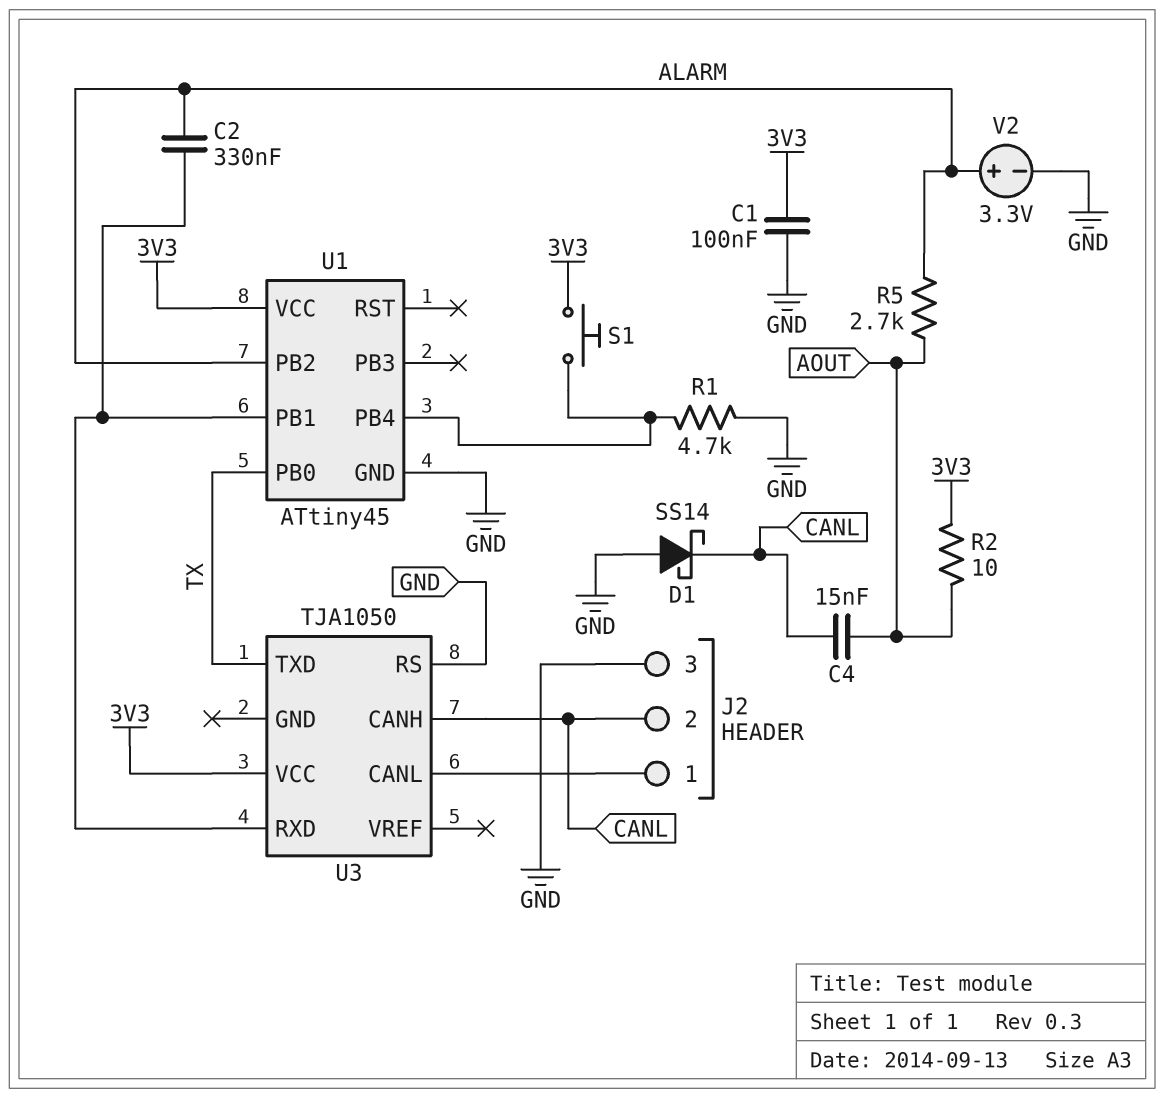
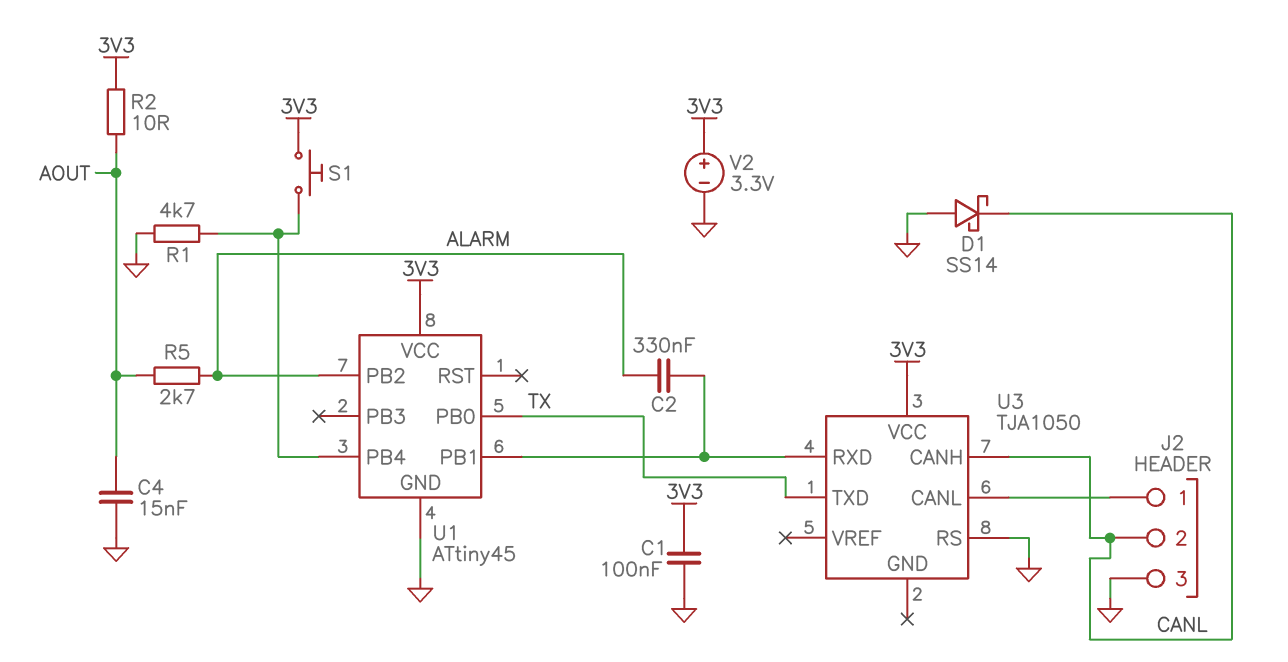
C4: 15nF (AOUT, CANL) -> 15nF (AOUT, GND)
V2: 3.3V (plus ALARM, minus GND) -> 3.3V (plus 3V3, minus GND)

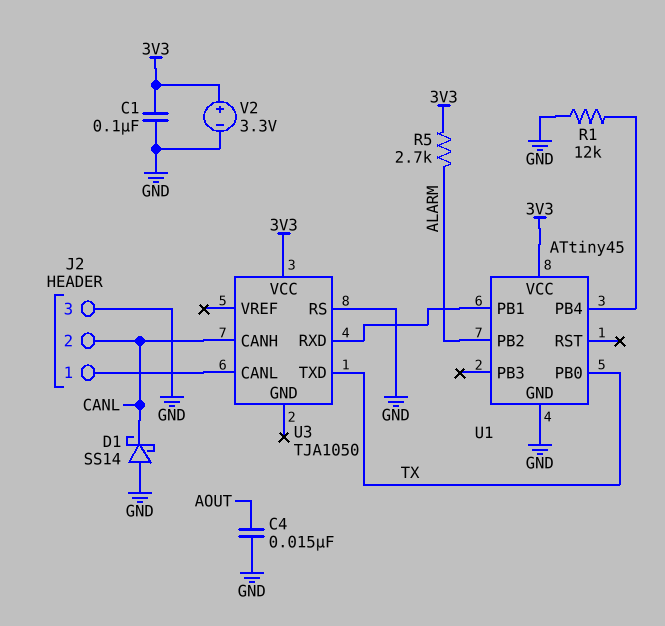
C2: 330nF (ALARM, U1/PB1) -> none
R1: 4.7k (GND, U1/PB4) -> 12k (GND, U1/PB4)
R2: 10 (3V3, AOUT) -> none
R5: 2.7k (ALARM, AOUT) -> 2.7k (3V3, ALARM)
S1: button (3V3, U1/PB4) -> none

